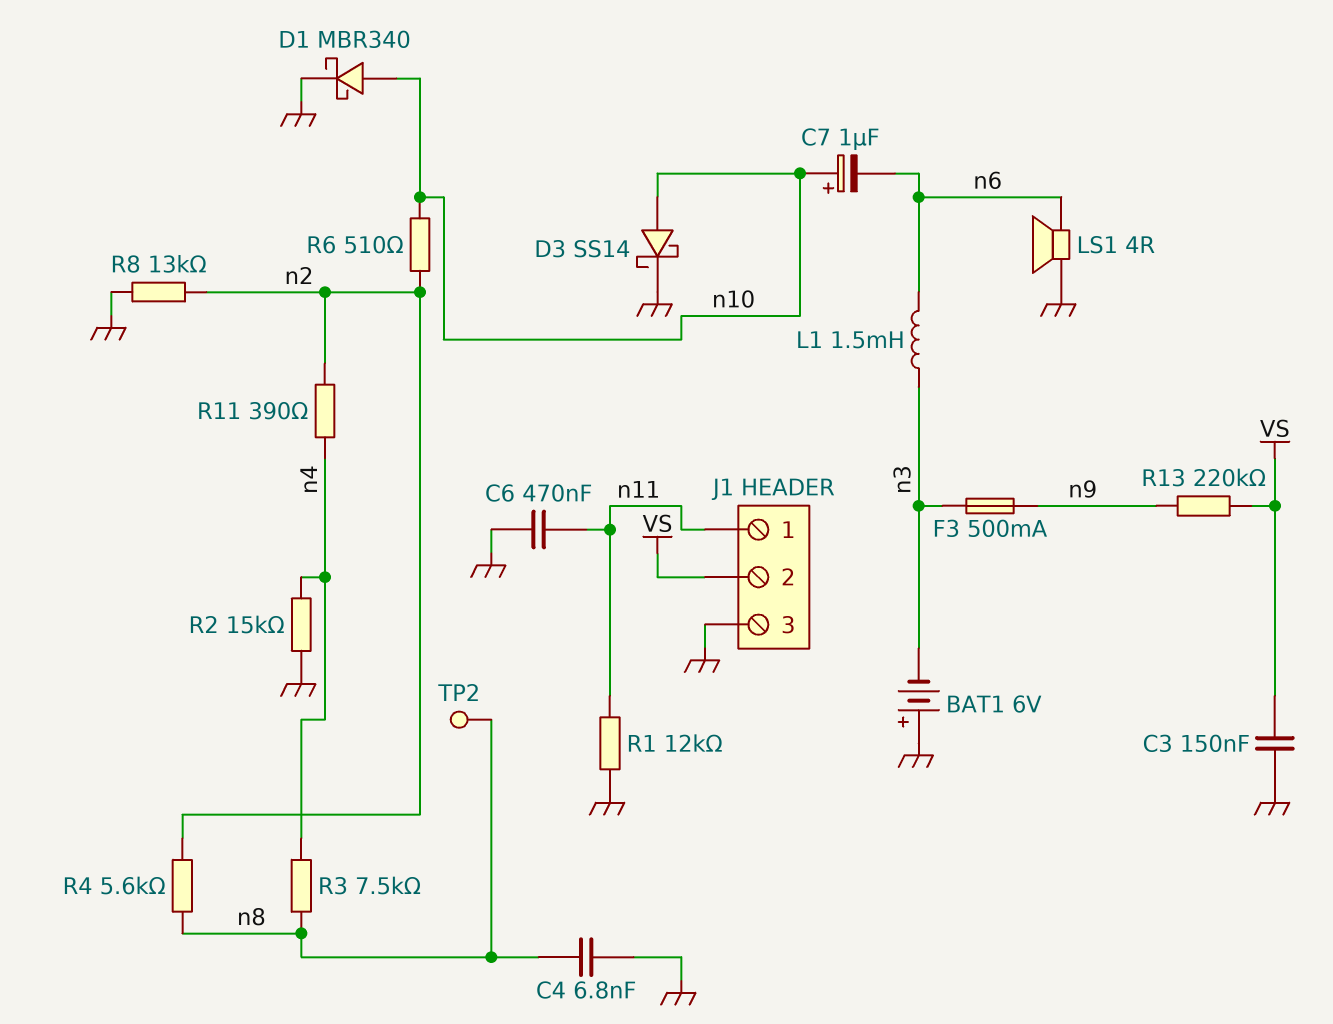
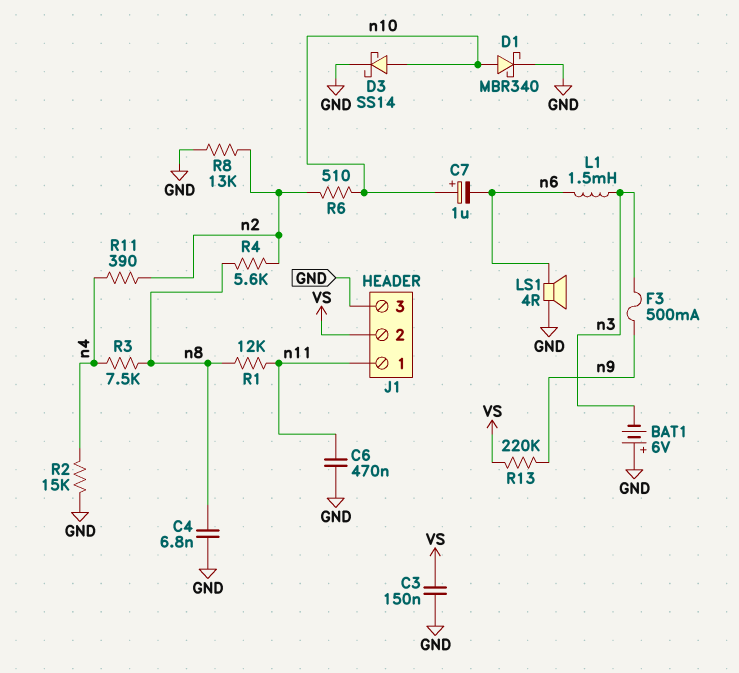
R1: 12k (GND, n11) -> 12k (n8, n11)
TP2: test point (n8) -> none

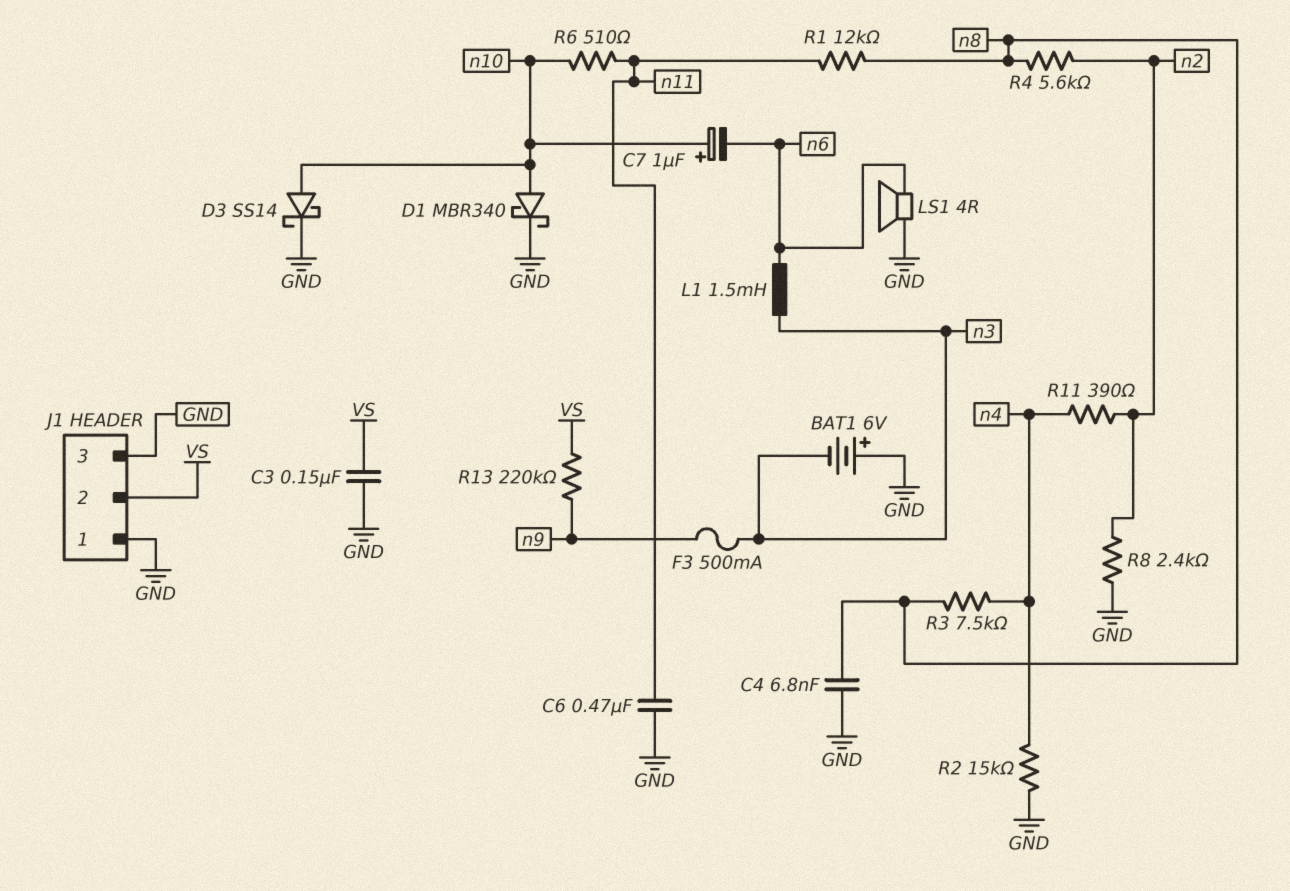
J1 pin 1: n11 -> GND
R6: 510 (n2, n10) -> 510 (n10, n11)
R8: 13k (GND, n2) -> 2.4k (GND, n2)

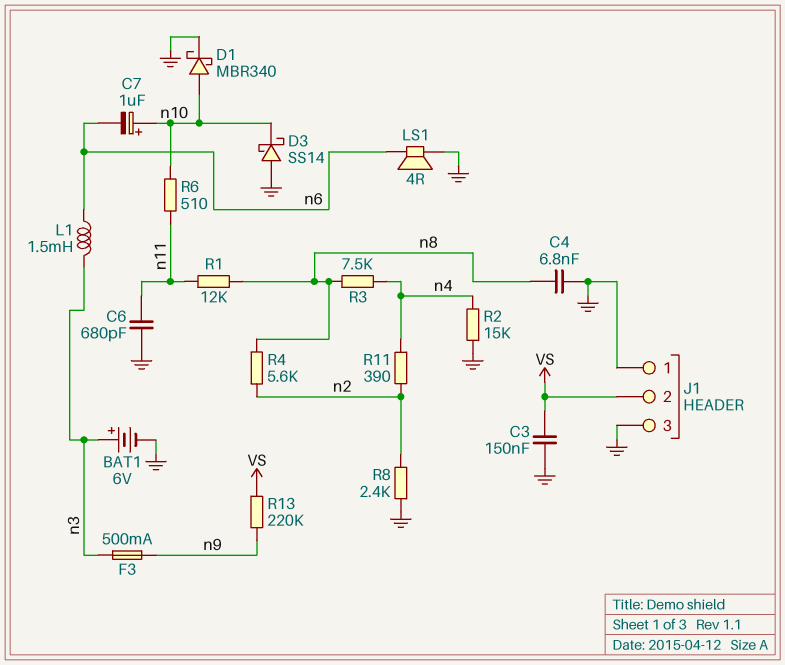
BAT1: 6V (plus GND, minus n3) -> 6V (plus n3, minus GND)
C6: 470nF (GND, n11) -> 680pF (GND, n11)
D3: schottky SS14 (A n10, K GND) -> schottky SS14 (A GND, K n10)

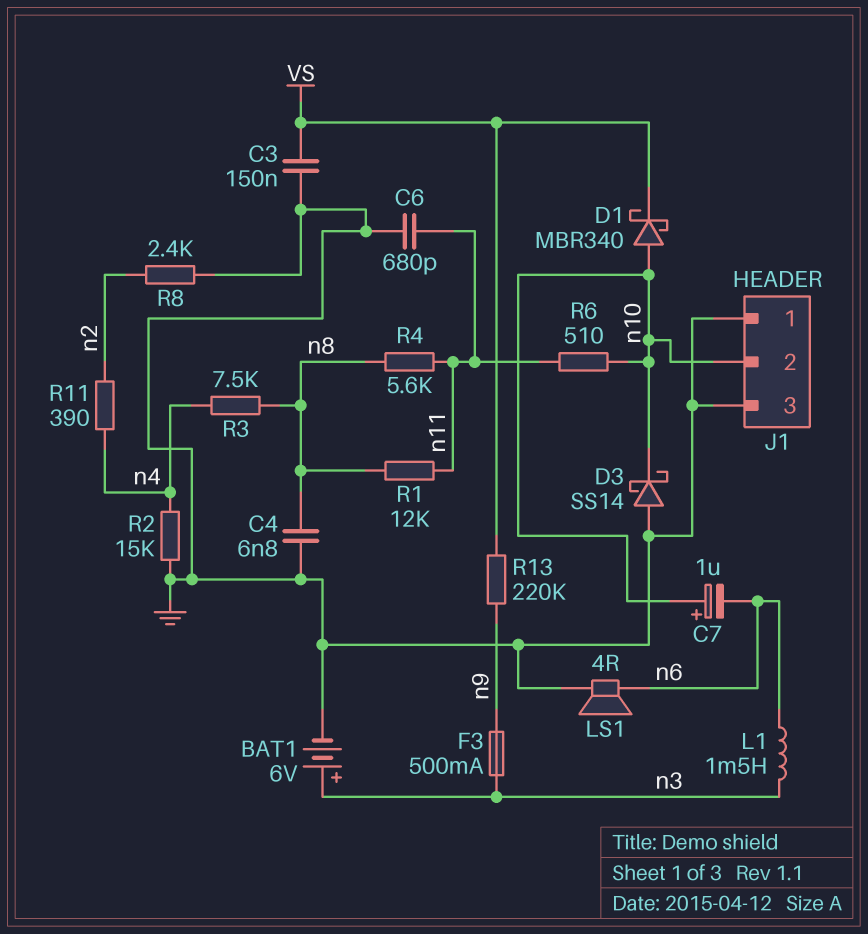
D1: schottky MBR340 (A n10, K GND) -> schottky MBR340 (A n10, K VS)
J1 pin 2: VS -> n10
R4: 5.6k (n2, n8) -> 5.6k (n8, n11)

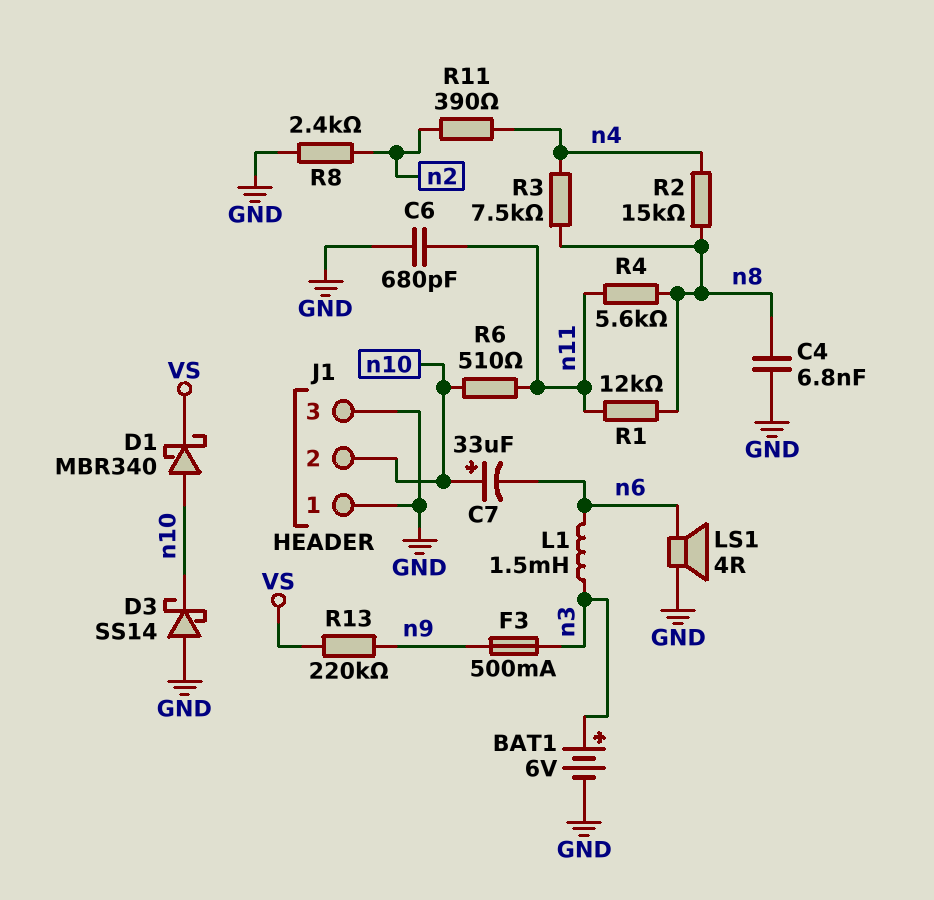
C3: 150nF (GND, VS) -> none
C7: 1uF (plus n10, minus n6) -> 33uF (plus n10, minus n6)
R2: 15k (GND, n4) -> 15k (n4, n8)

